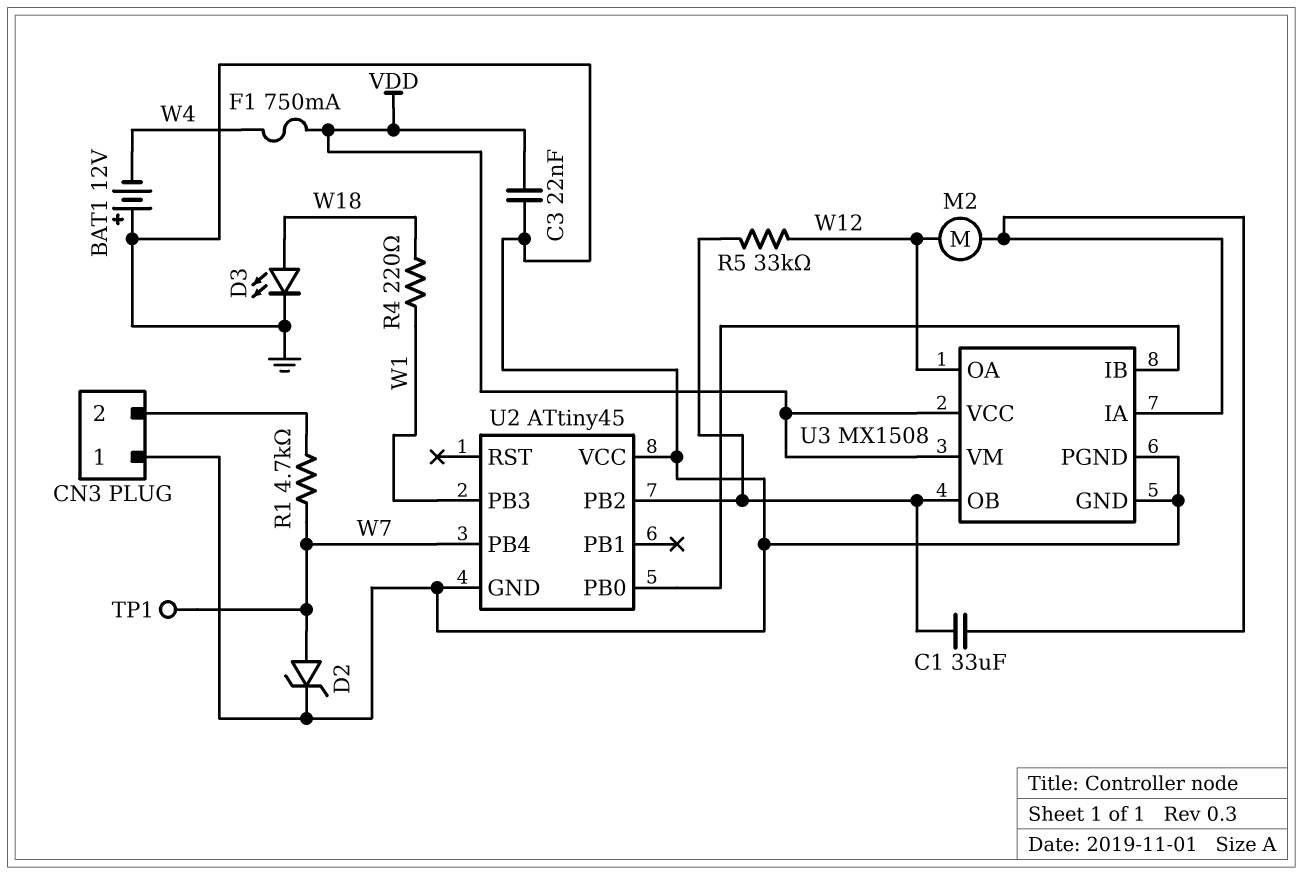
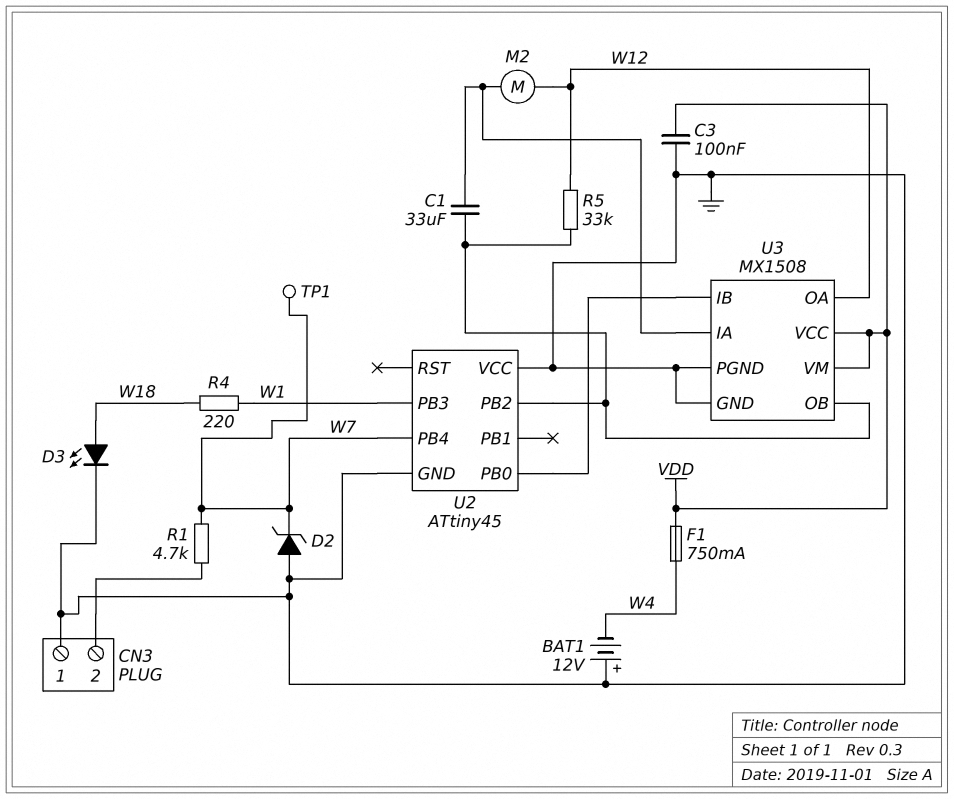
C3: 22nF (GND, VDD) -> 100nF (GND, VDD)
D2: zener (A W7, K GND) -> zener (A GND, K W7)

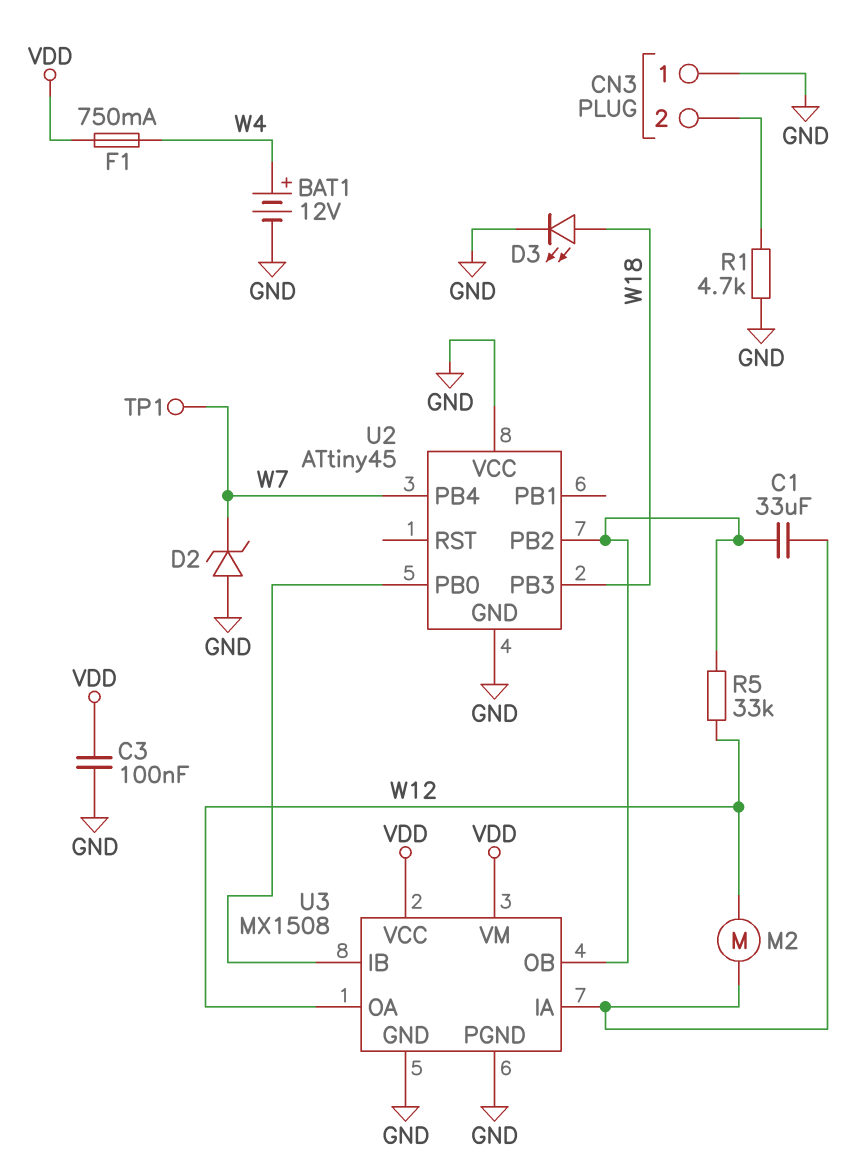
BAT1: 12V (plus GND, minus W4) -> 12V (plus W4, minus GND)
R1: 4.7k (CN3/2, W7) -> 4.7k (CN3/2, GND)
R4: 220 (W1, W18) -> none
U2 pin PB3: W1 -> W18

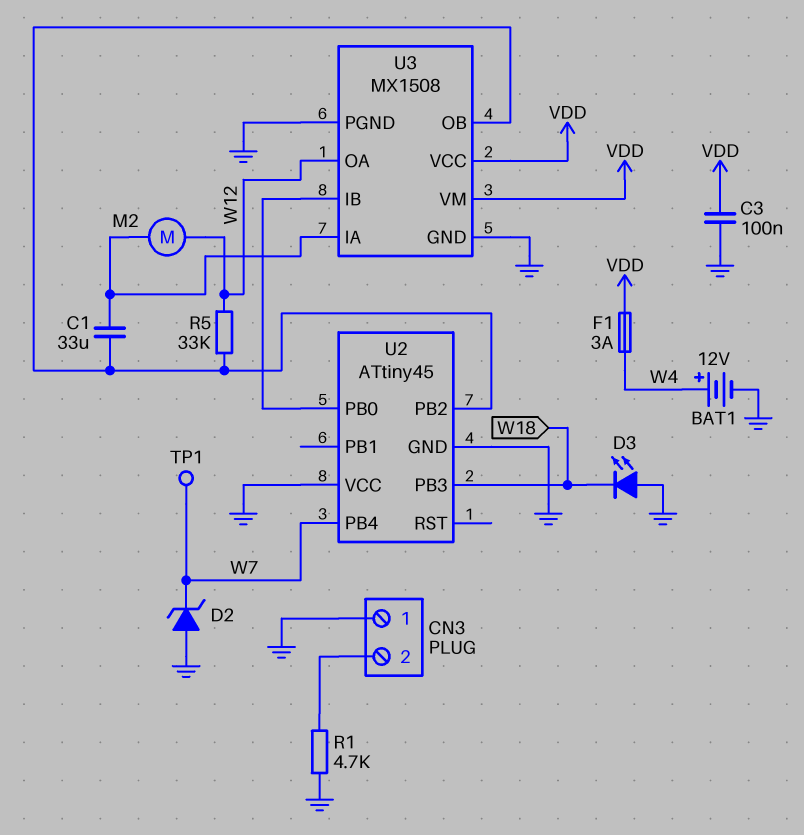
D3: LED (A W18, K GND) -> LED (A GND, K W18)
F1: 750mA (VDD, W4) -> 3A (VDD, W4)

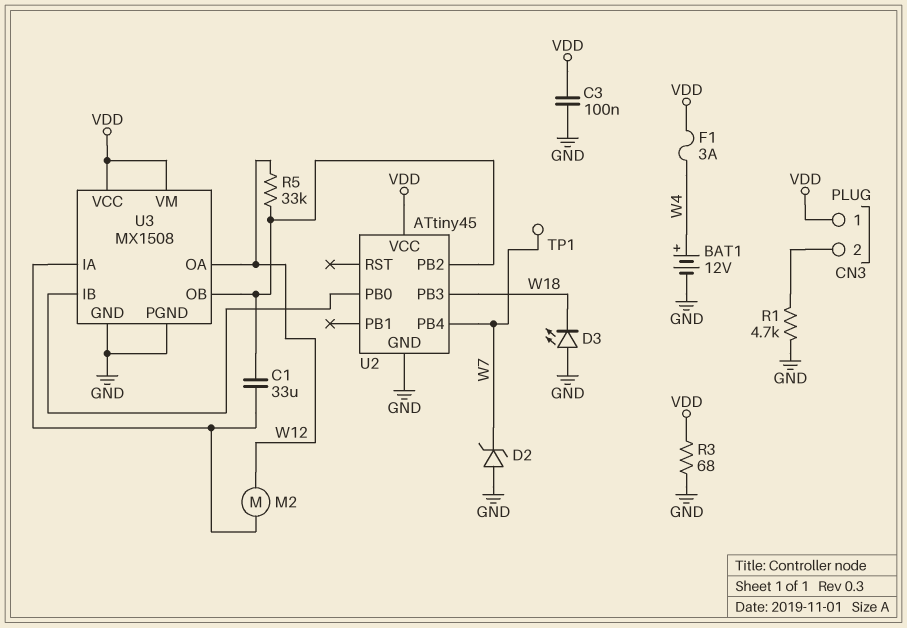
CN3 pin 1: GND -> VDD
R3: none -> 68 (GND, VDD)
U2 pin VCC: GND -> VDD

